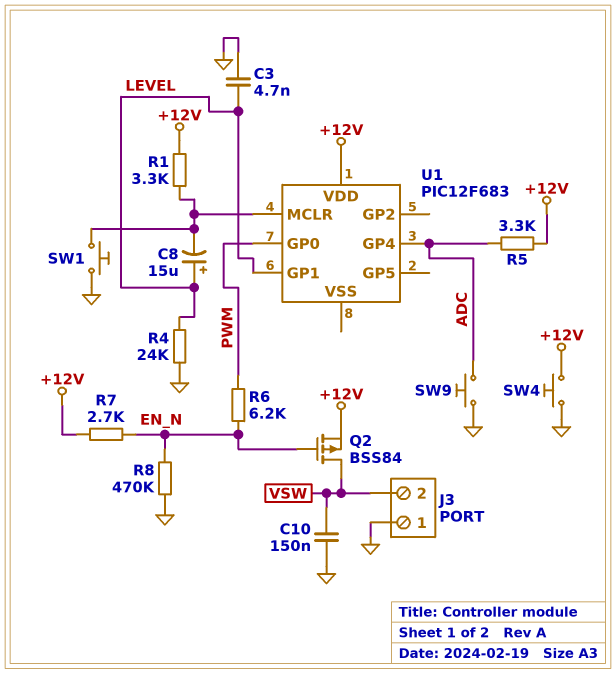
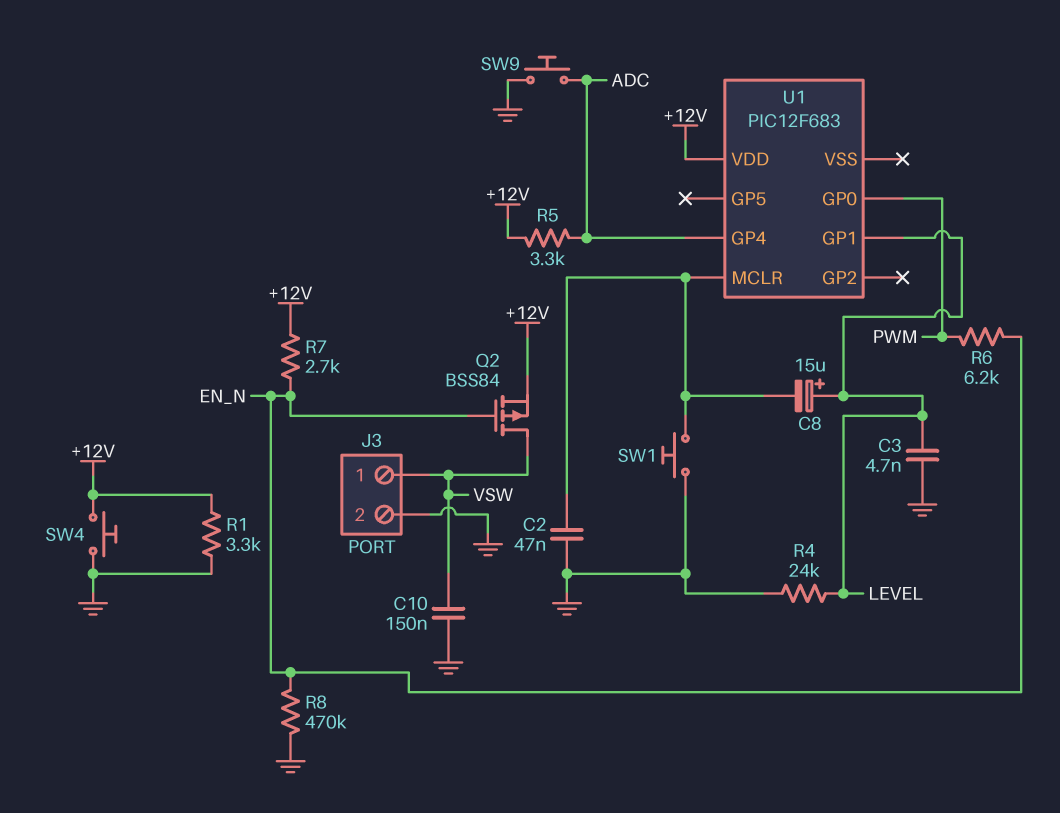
C2: none -> 47nF (GND, U1/MCLR)
J3 pin 1: GND -> VSW
J3 pin 2: VSW -> GND
R1: 3.3k (+12V, U1/MCLR) -> 3.3k (+12V, GND)

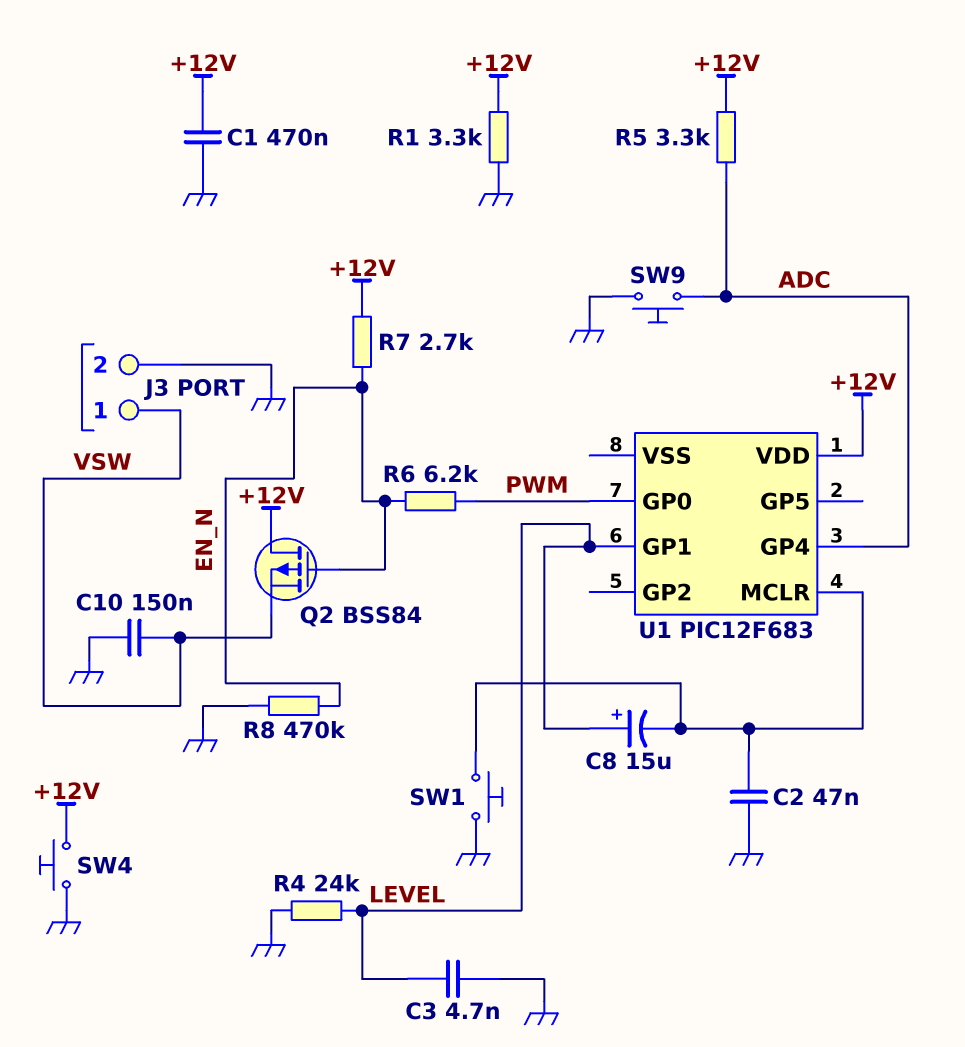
C1: none -> 470nF (+12V, GND)
Q2: PMOS BSS84 (G EN_N, D VSW, S +12V) -> PMOS BSS84 (G EN_N, D +12V, S VSW)

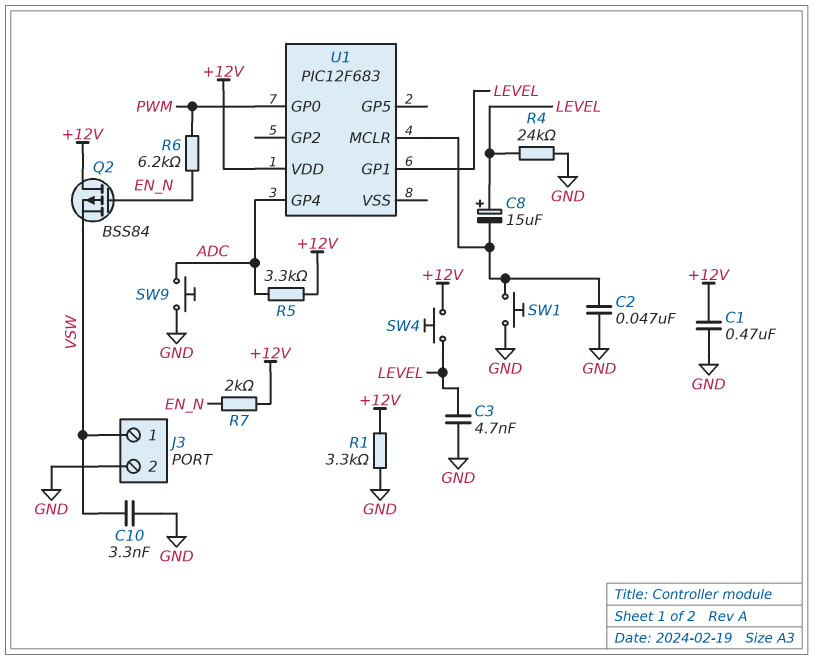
C10: 150nF (GND, VSW) -> 3.3nF (GND, VSW)
R7: 2.7k (+12V, EN_N) -> 2k (+12V, EN_N)
R8: 470k (EN_N, GND) -> none
SW4: button (+12V, GND) -> button (+12V, LEVEL)

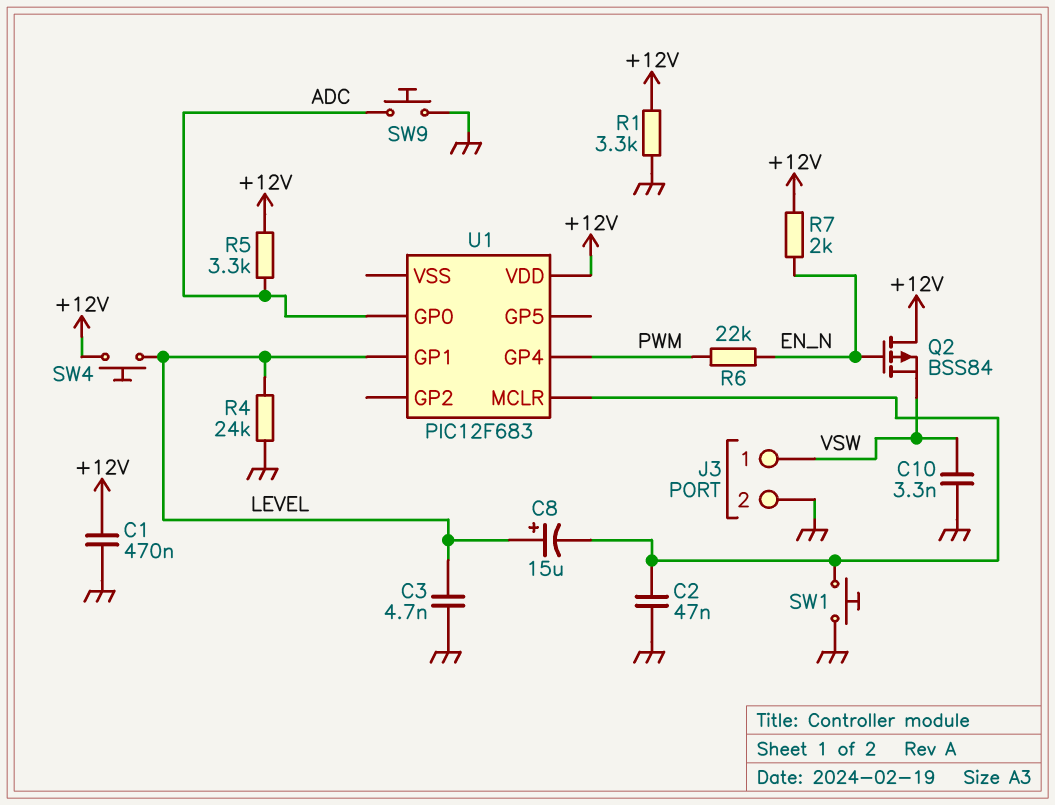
R6: 6.2k (EN_N, PWM) -> 22k (EN_N, PWM)
U1 pin GP0: PWM -> ADC
U1 pin GP4: ADC -> PWM

